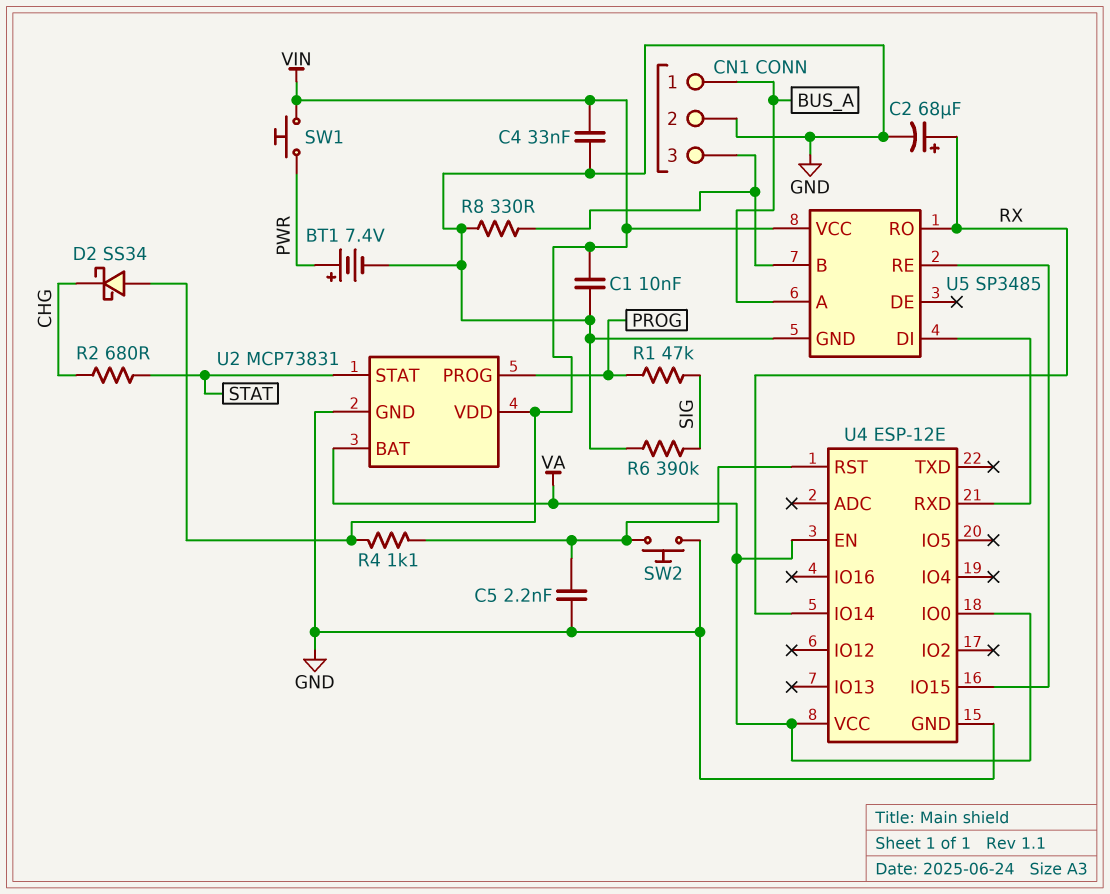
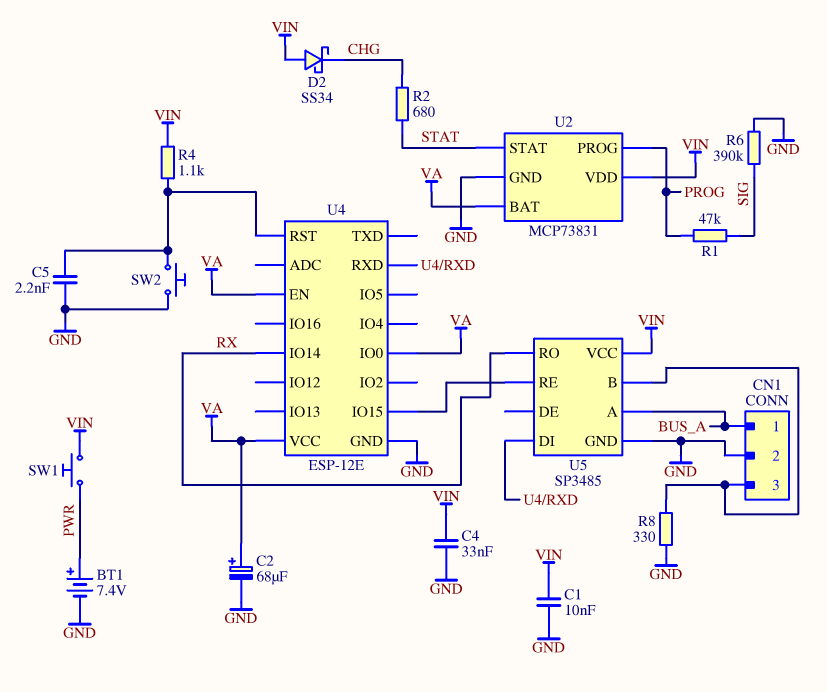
C2: 68uF (plus RX, minus GND) -> 68uF (plus VA, minus GND)

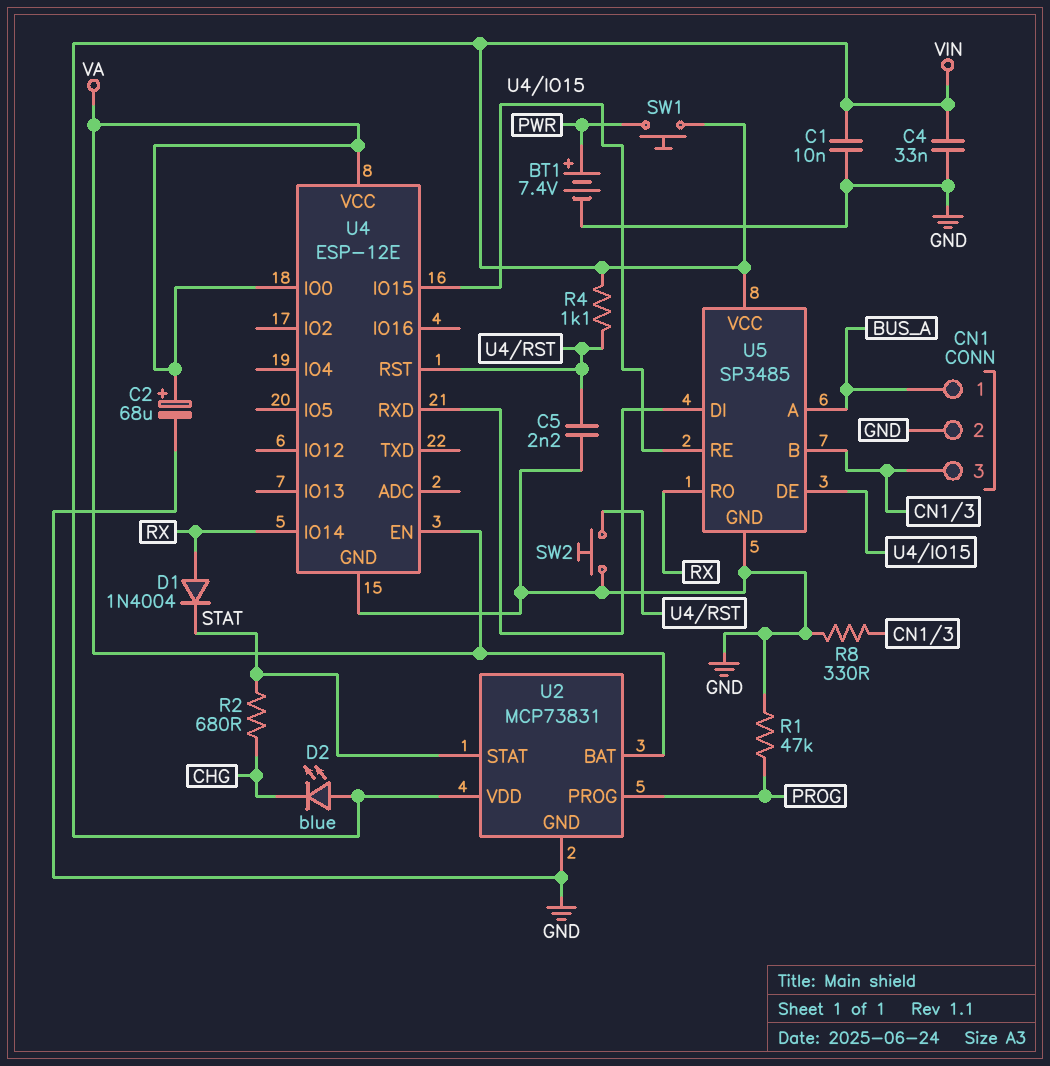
D1: none -> diode 1N4004 (A RX, K STAT)
D2: schottky SS34 (A VIN, K CHG) -> LED blue (A VIN, K CHG)
R1: 47k (PROG, SIG) -> 47k (GND, PROG)
R6: 390k (GND, SIG) -> none
U5 pin DE: none -> U4/IO15

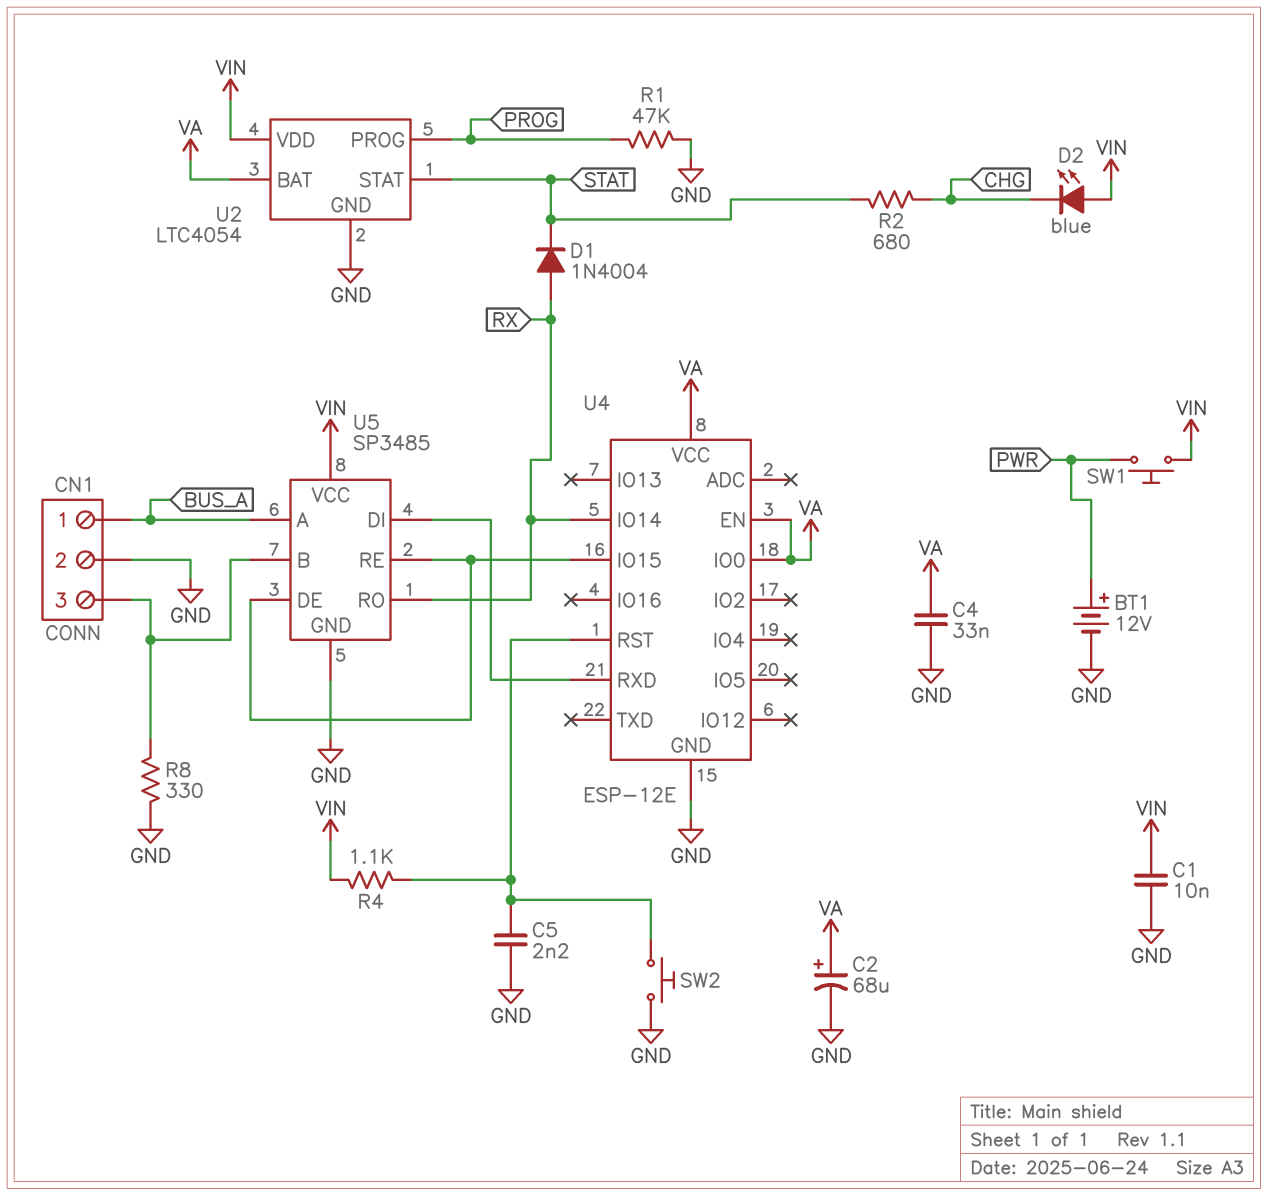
BT1: 7.4V (plus PWR, minus GND) -> 12V (plus PWR, minus GND)
C4: 33nF (GND, VIN) -> 33nF (GND, VA)
U2: MCP73831 -> LTC4054

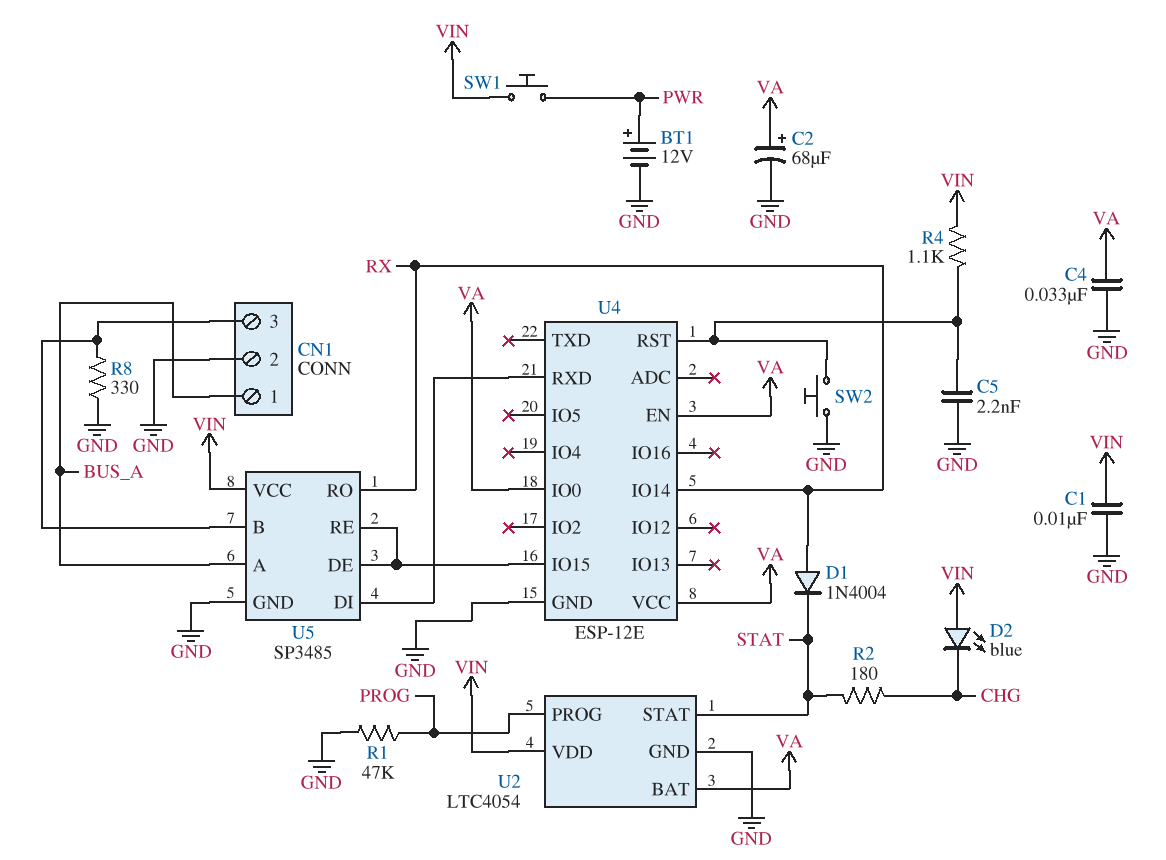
R2: 680 (CHG, STAT) -> 180 (CHG, STAT)

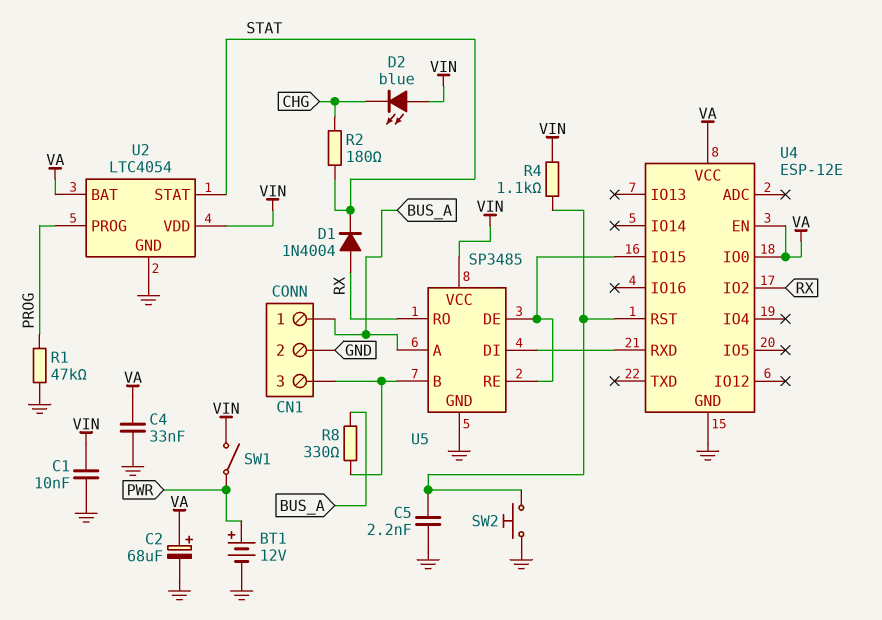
R8: 330 (CN1/3, GND) -> 330 (BUS_A, CN1/3)
SW1: button (PWR, VIN) -> switch (PWR, VIN)
U4 pin IO2: none -> RX
U4 pin IO14: RX -> none

